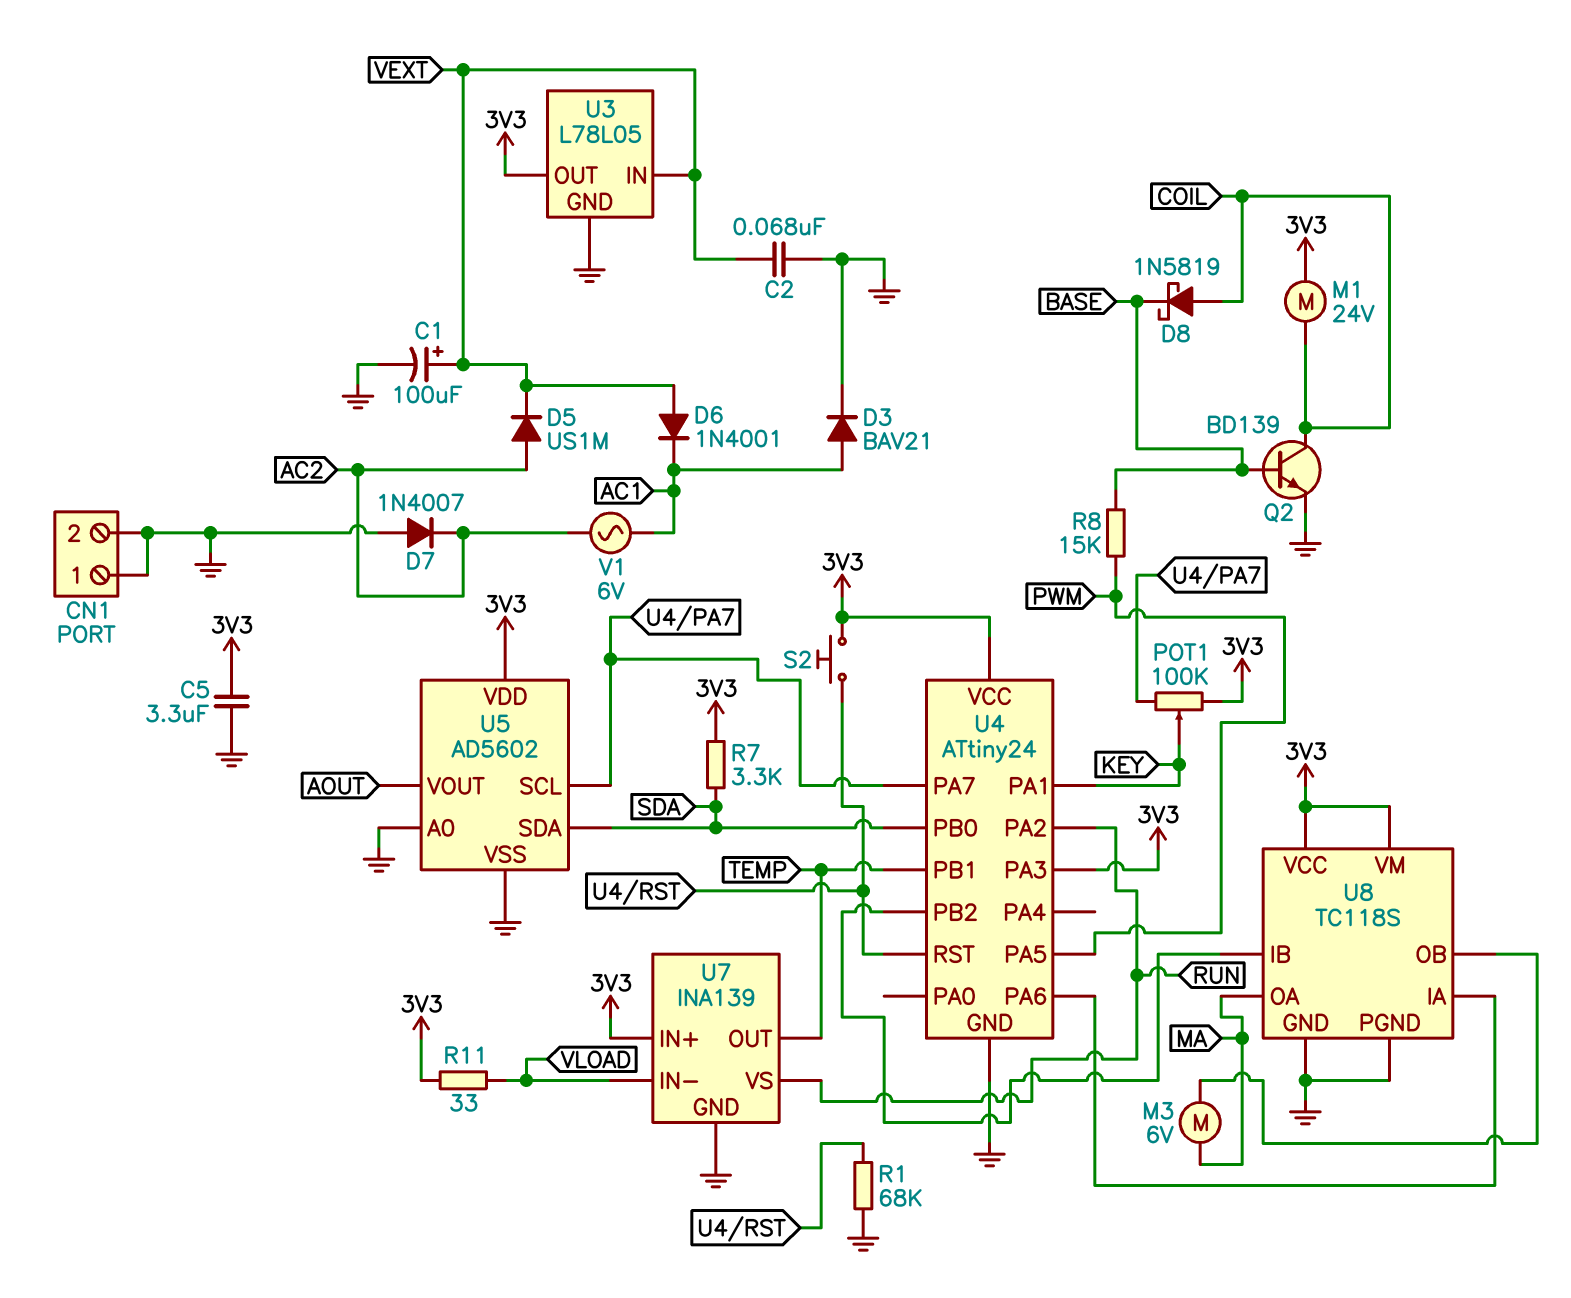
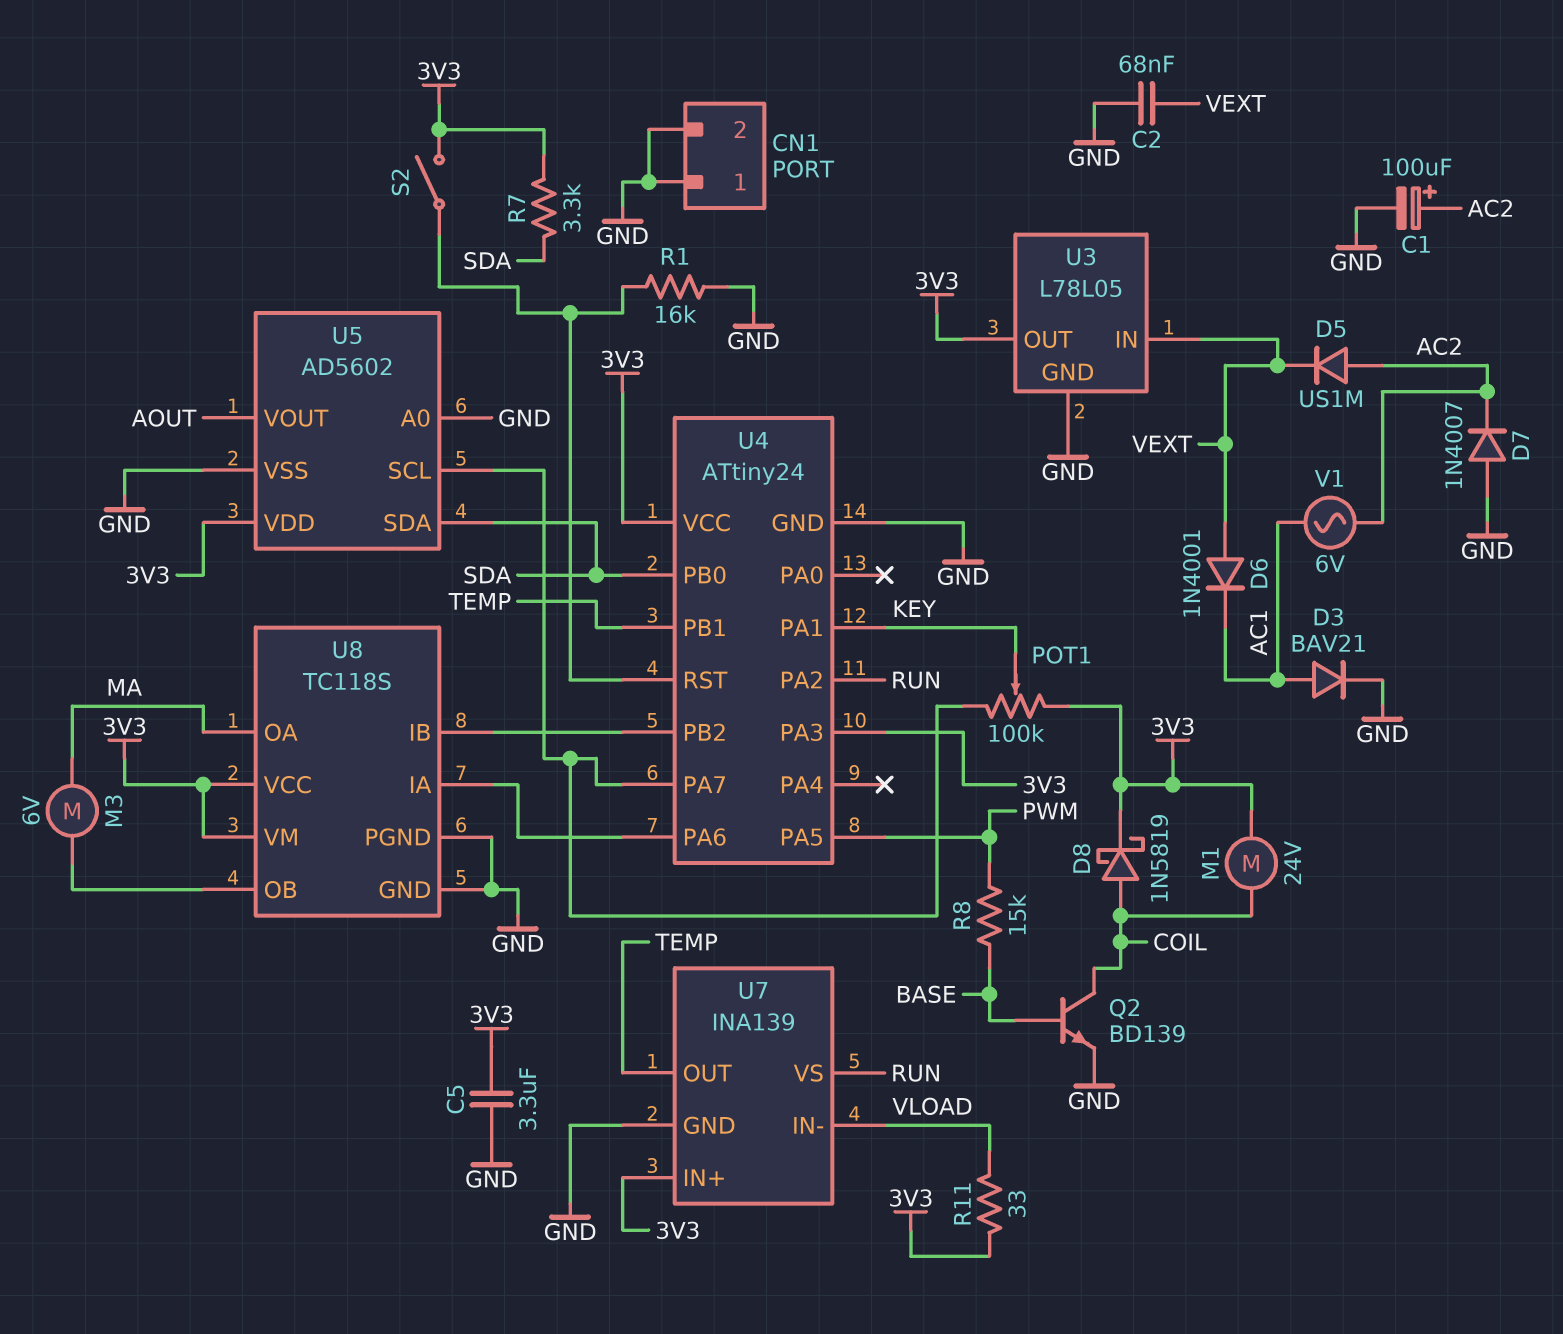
C1: 100uF (plus VEXT, minus GND) -> 100uF (plus AC2, minus GND)
D8: schottky 1N5819 (A COIL, K BASE) -> schottky 1N5819 (A COIL, K 3V3)
R1: 68k (GND, U4/RST) -> 16k (GND, U4/RST)
S2: button (3V3, U4/RST) -> switch (3V3, U4/RST)

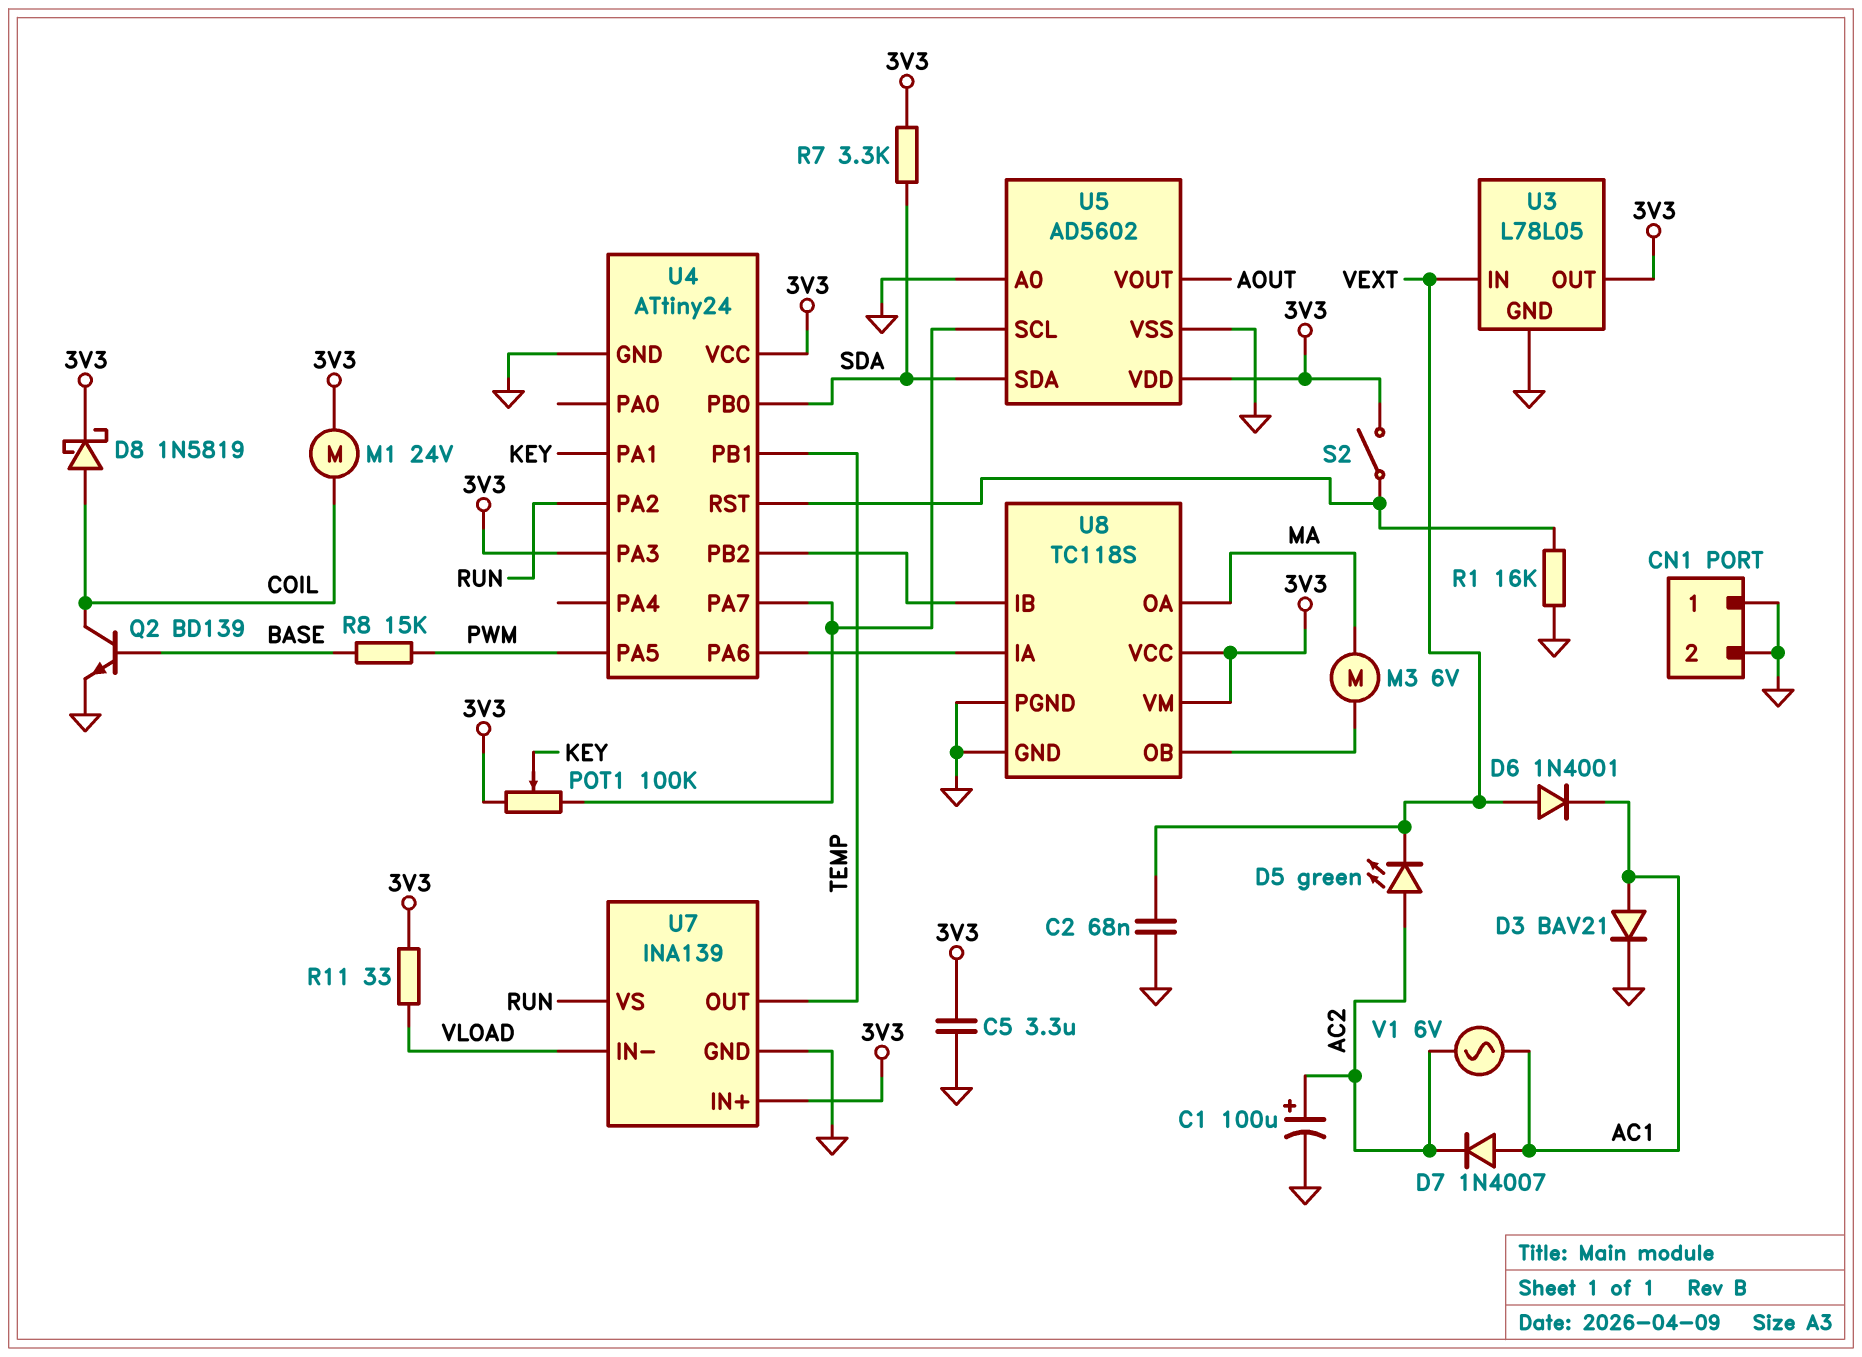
D5: diode US1M (A AC2, K VEXT) -> LED green (A AC2, K VEXT)
D7: diode 1N4007 (A GND, K AC2) -> diode 1N4007 (A AC1, K AC2)

